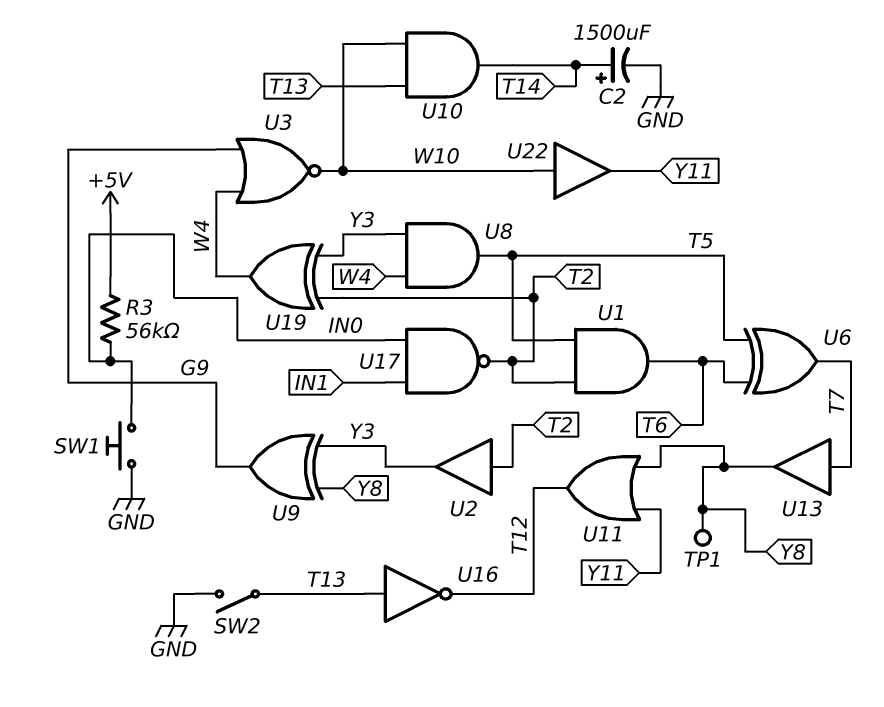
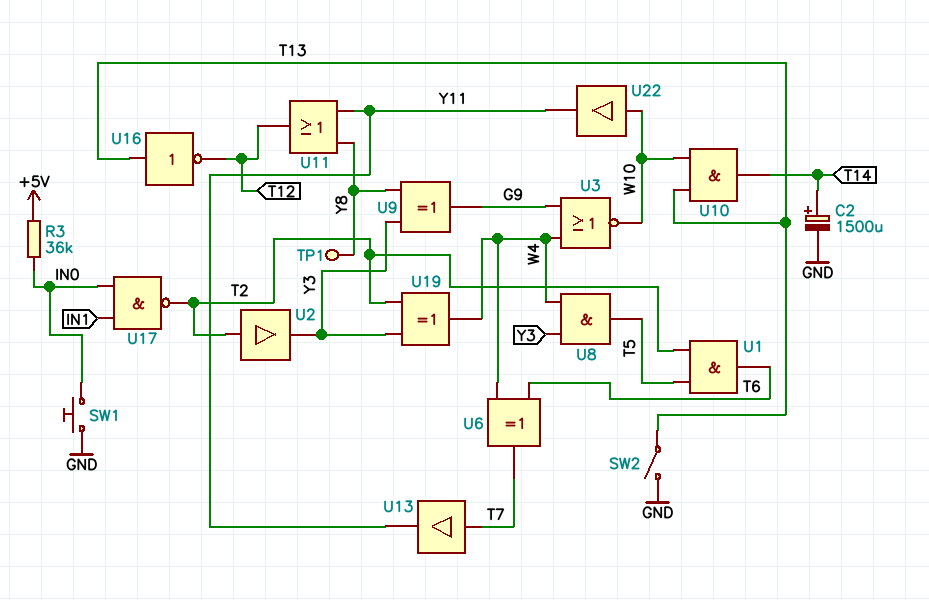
R3: 56k (+5V, IN0) -> 36k (+5V, IN0)
U6: XOR (in T5, in T6, out T7) -> XOR (in T6, in W4, out T7)
U13: buffer (in T7, out Y8) -> buffer (in T7, out Y11)

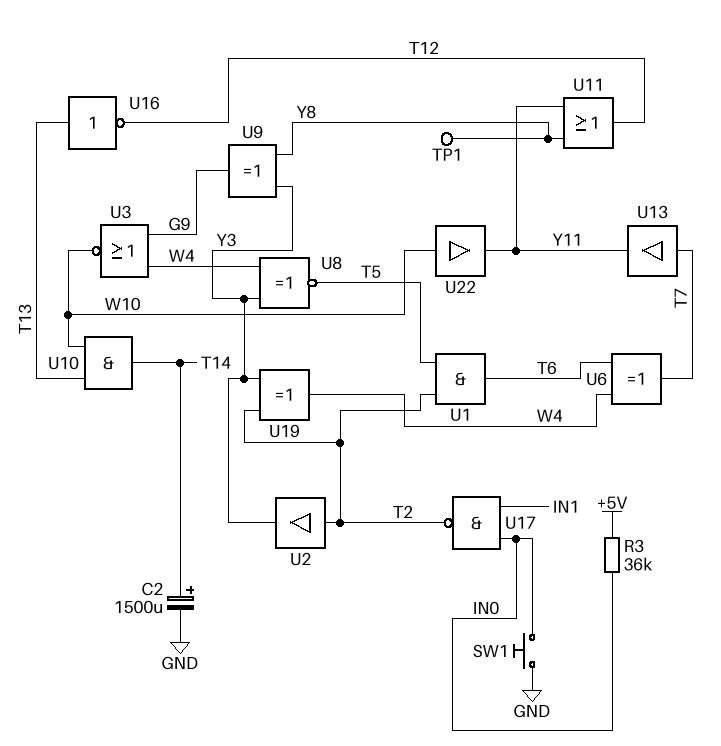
SW2: switch (GND, T13) -> none
U8: AND (in W4, in Y3, out T5) -> XNOR (in W4, in Y3, out T5)

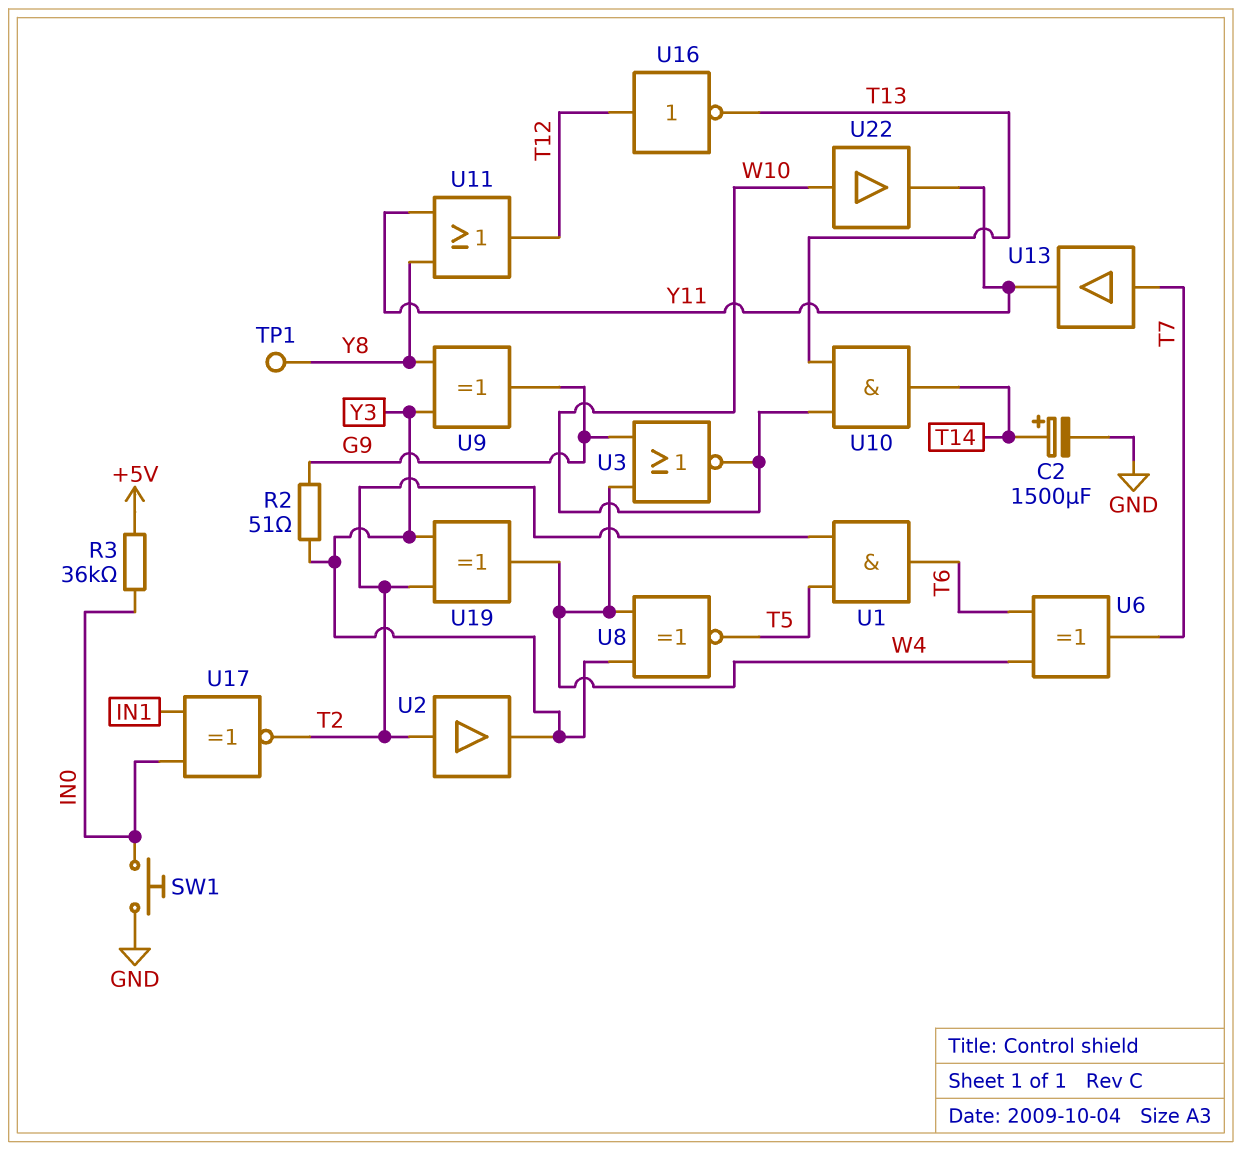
R2: none -> 51 (G9, Y3)
U16: NOT (in T13, out T12) -> NOT (in T12, out T13)
U17: NAND (in IN0, in IN1, out T2) -> XNOR (in IN0, in IN1, out T2)

